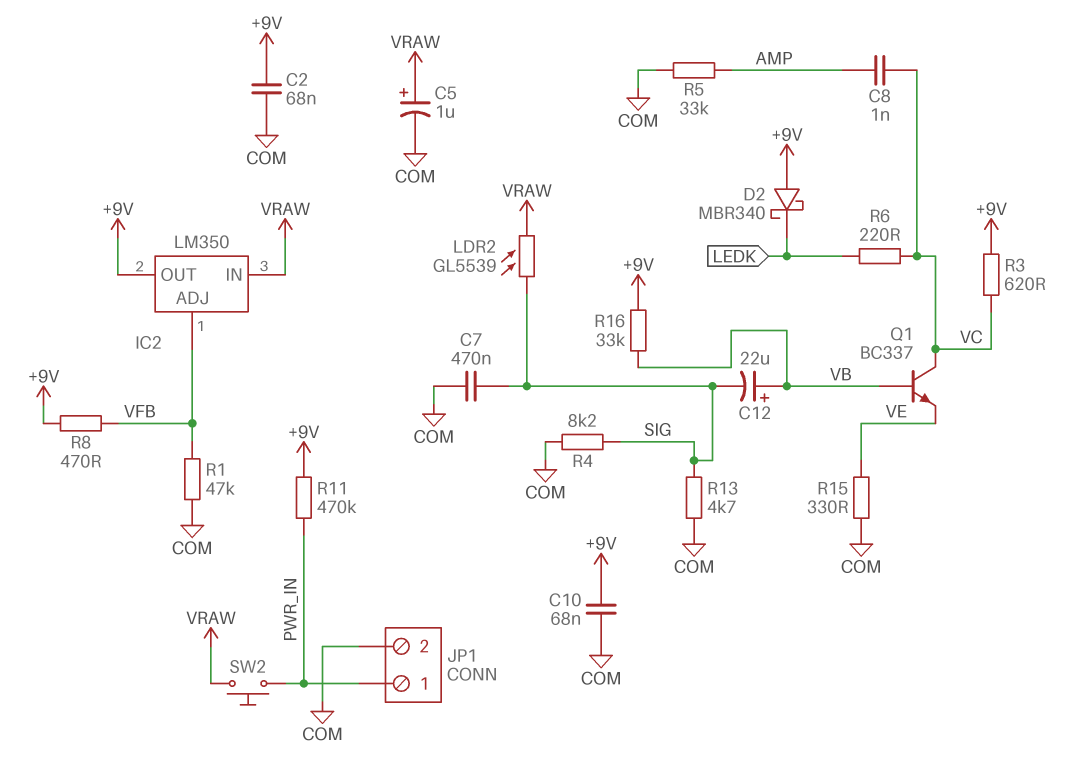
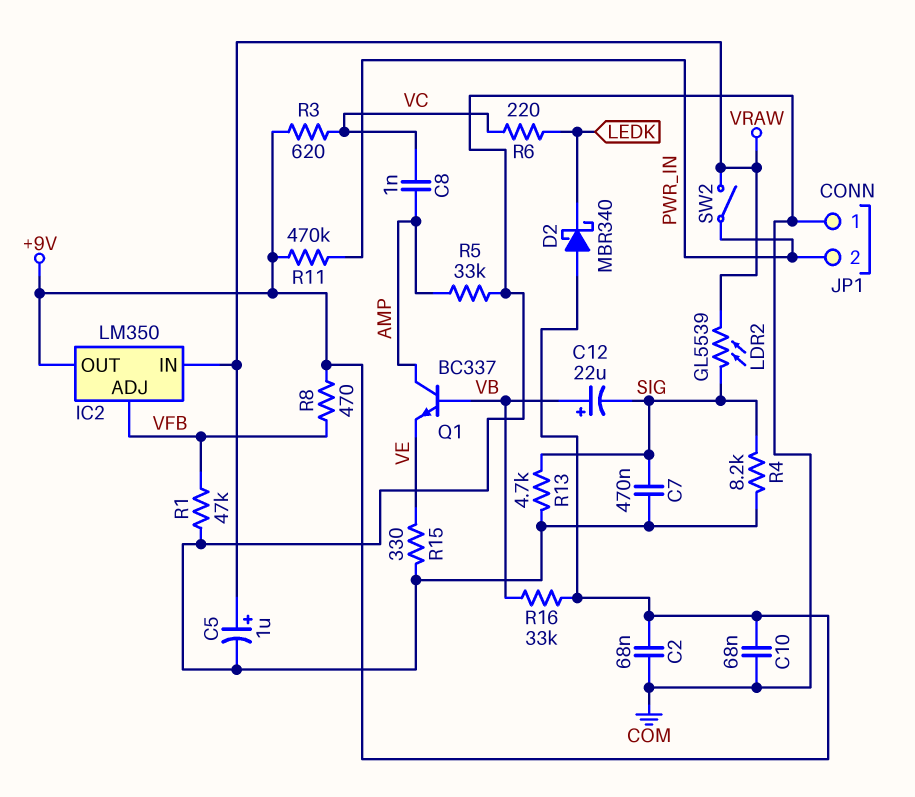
JP1 pin 1: PWR_IN -> COM
JP1 pin 2: COM -> PWR_IN
Q1: NPN BC337 (B VB, C VC, E VE) -> NPN BC337 (B VB, C AMP, E VE)
SW2: button (PWR_IN, VRAW) -> switch (PWR_IN, VRAW)

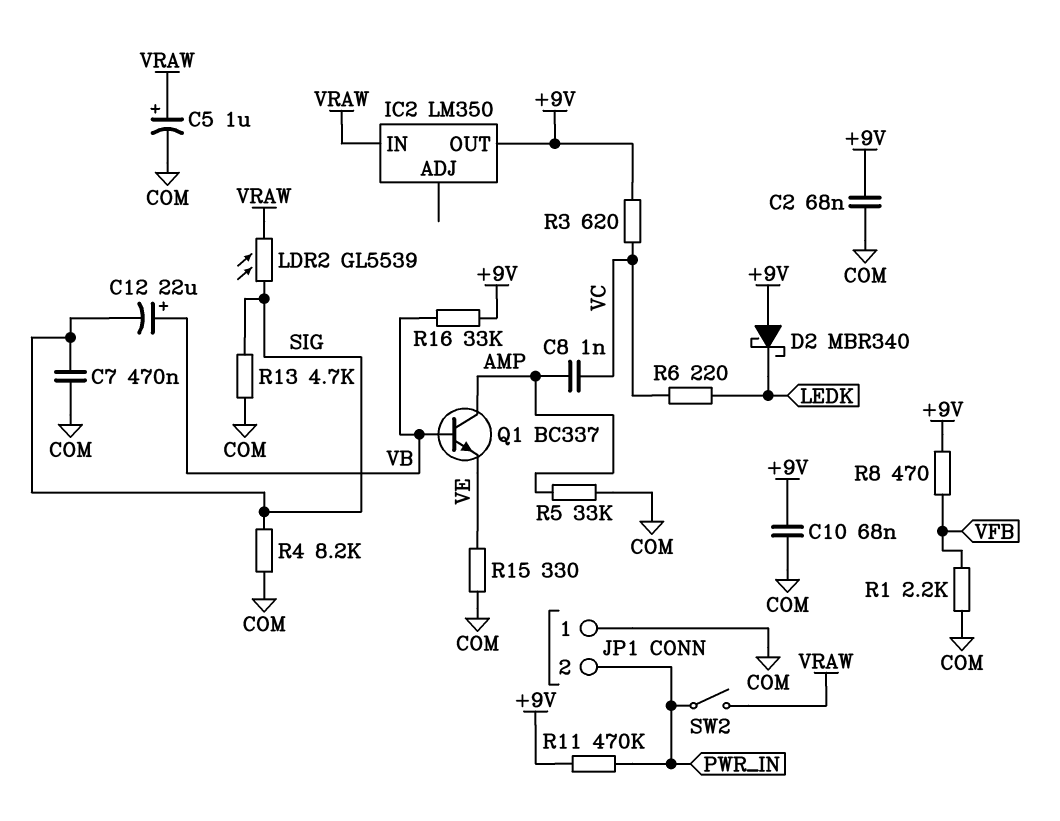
IC2 pin ADJ: VFB -> none
R1: 47k (COM, VFB) -> 2.2k (COM, VFB)

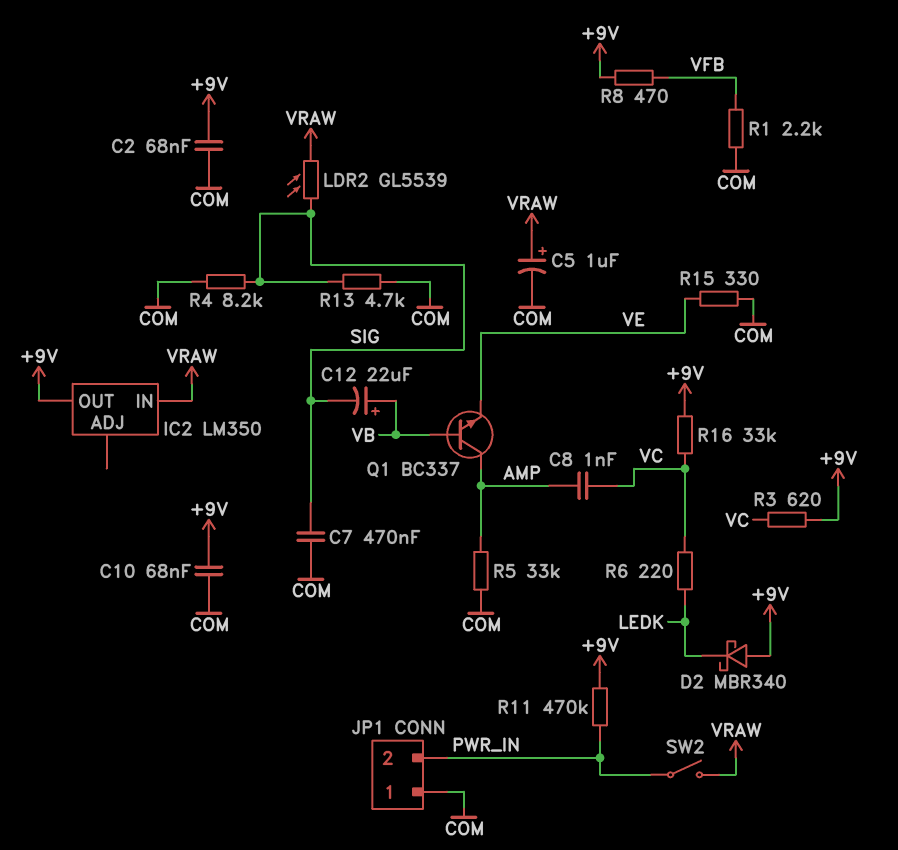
R16: 33k (+9V, VB) -> 33k (+9V, VC)

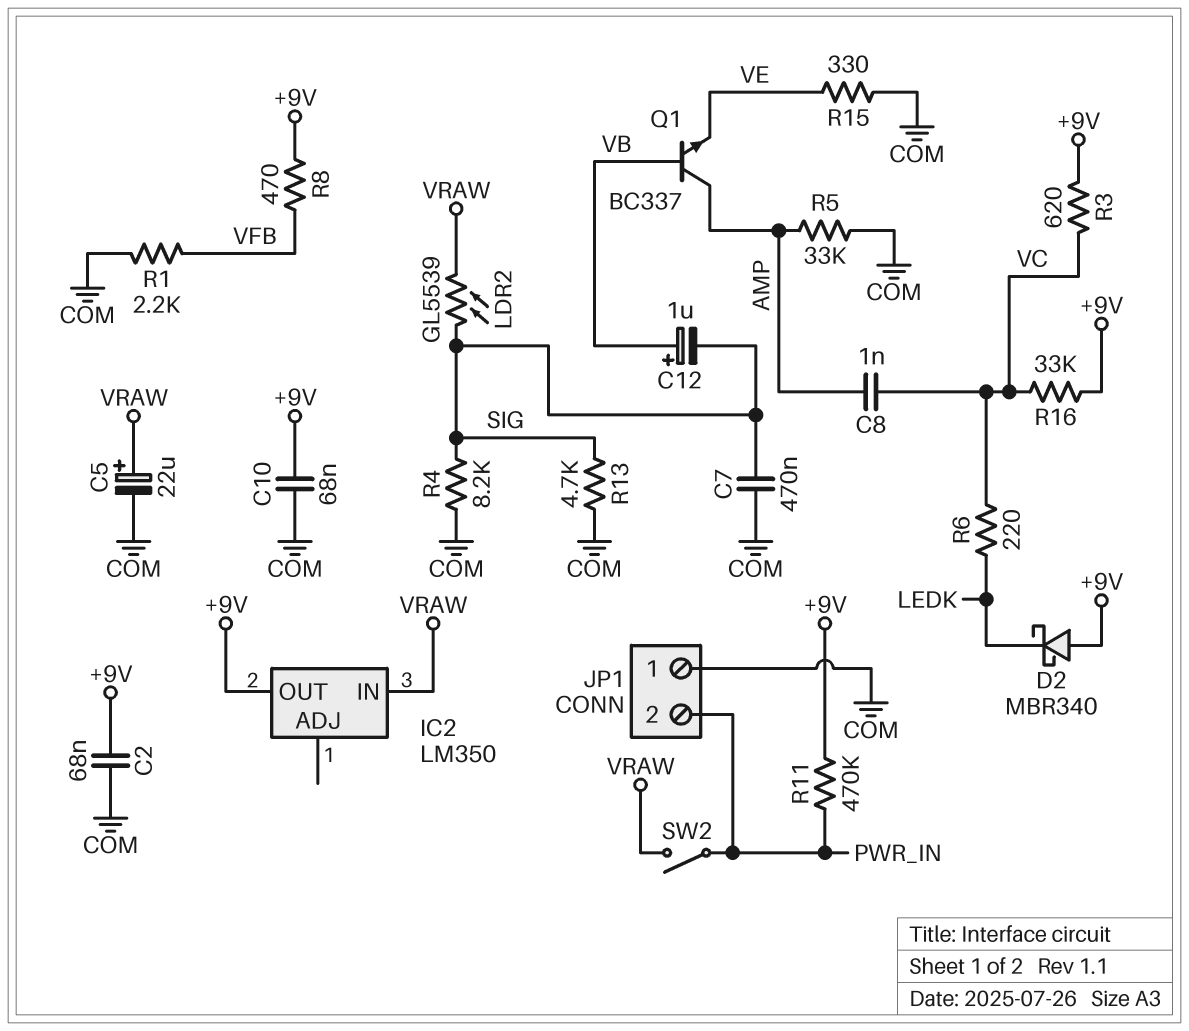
C5: 1uF (plus VRAW, minus COM) -> 22uF (plus VRAW, minus COM)
C12: 22uF (plus VB, minus SIG) -> 1uF (plus VB, minus SIG)

